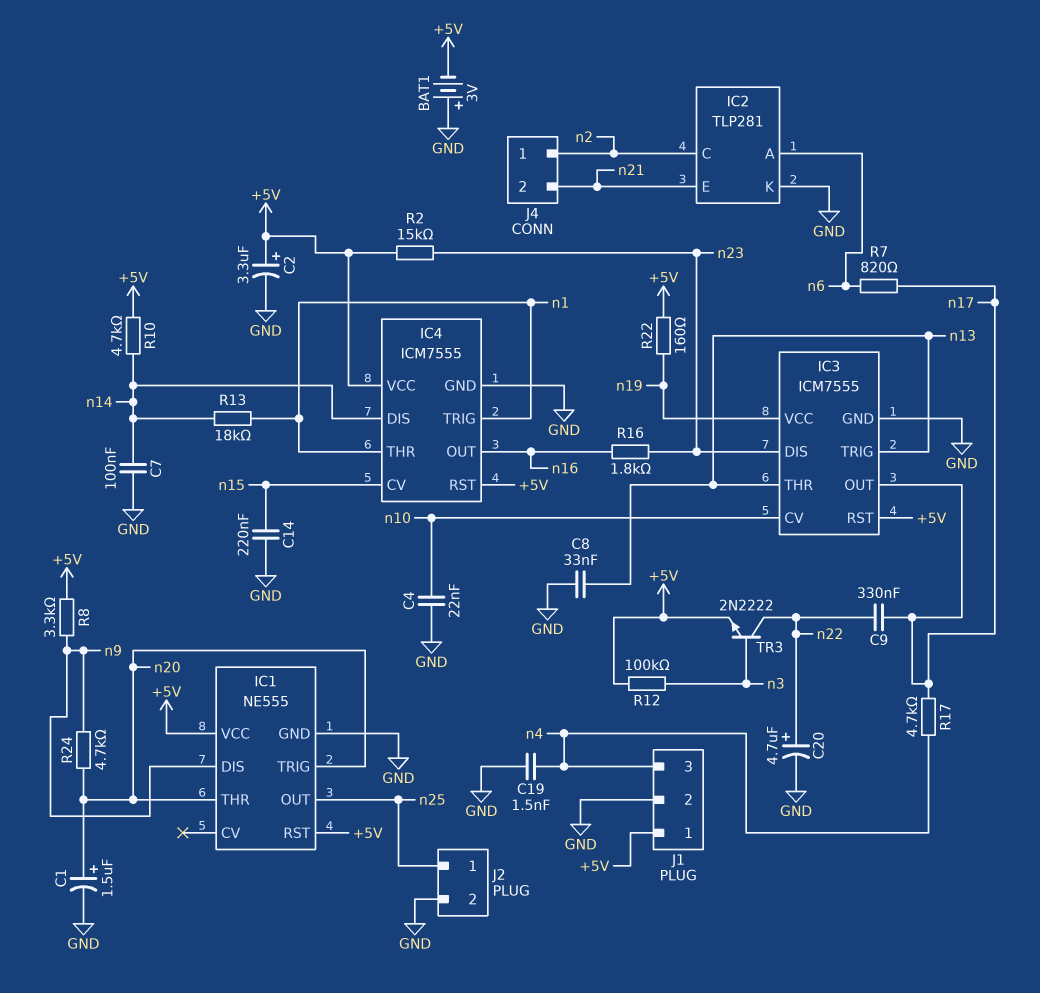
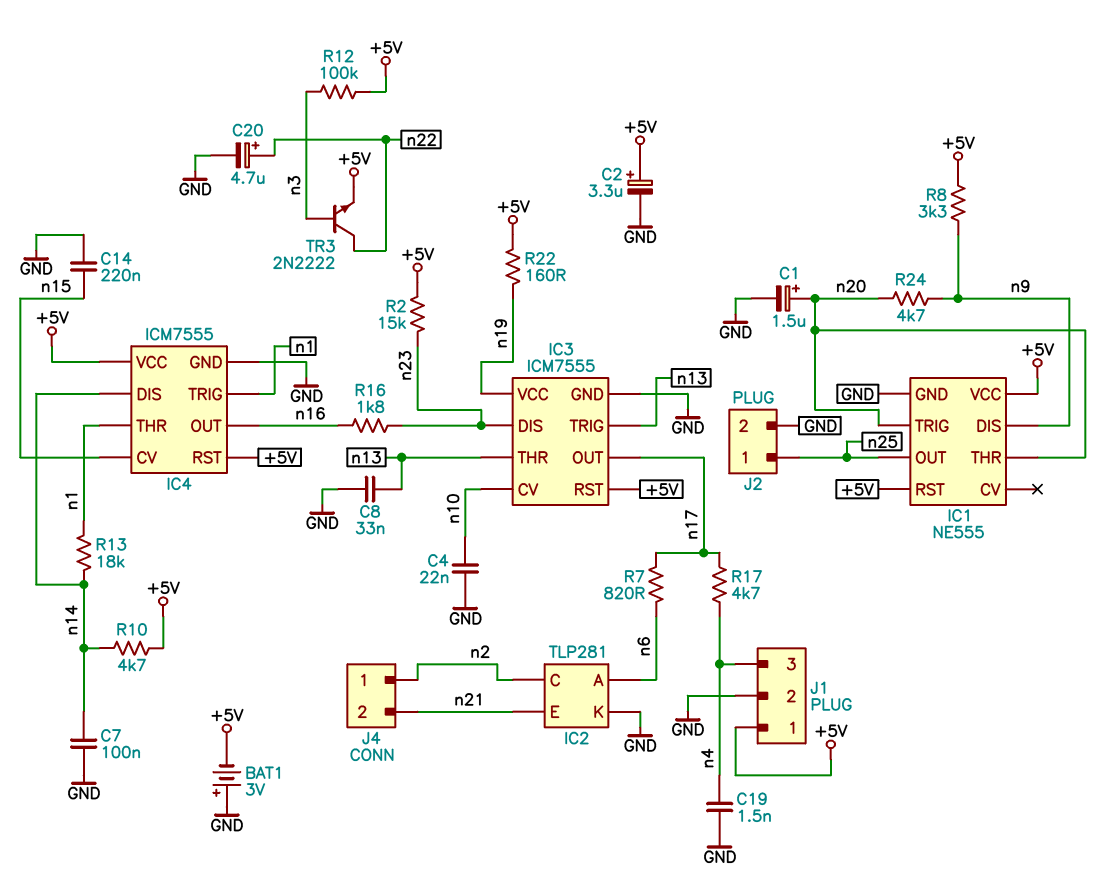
C9: 330nF (n17, n22) -> none

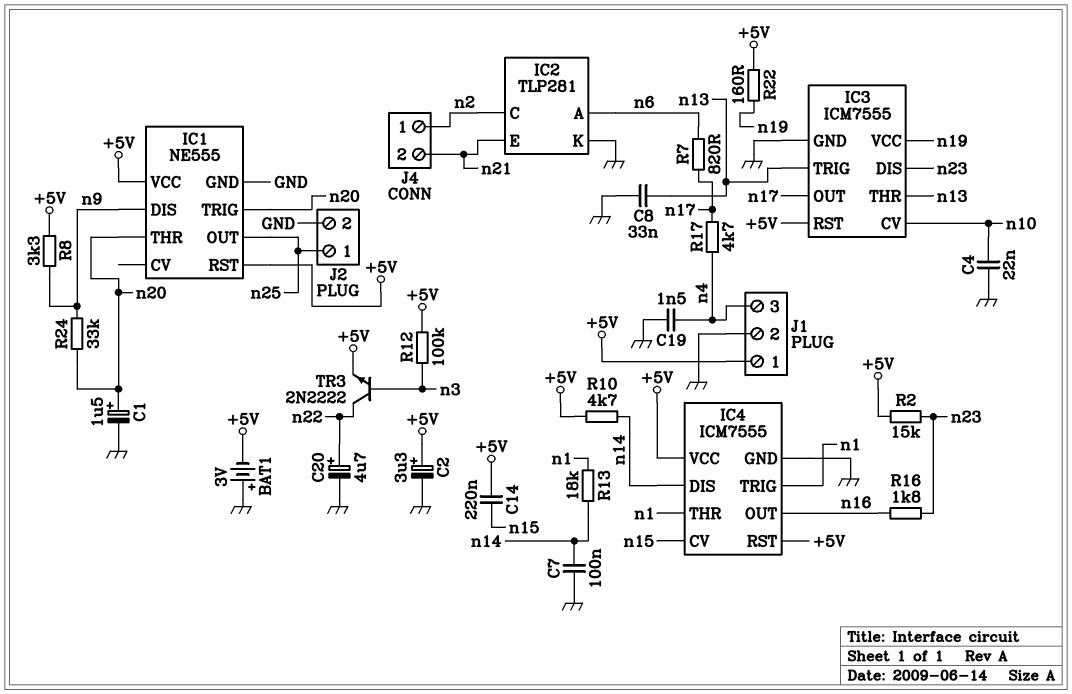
C14: 220nF (GND, n15) -> 220nF (+5V, n15)
R24: 4.7k (n9, n20) -> 33k (n9, n20)

